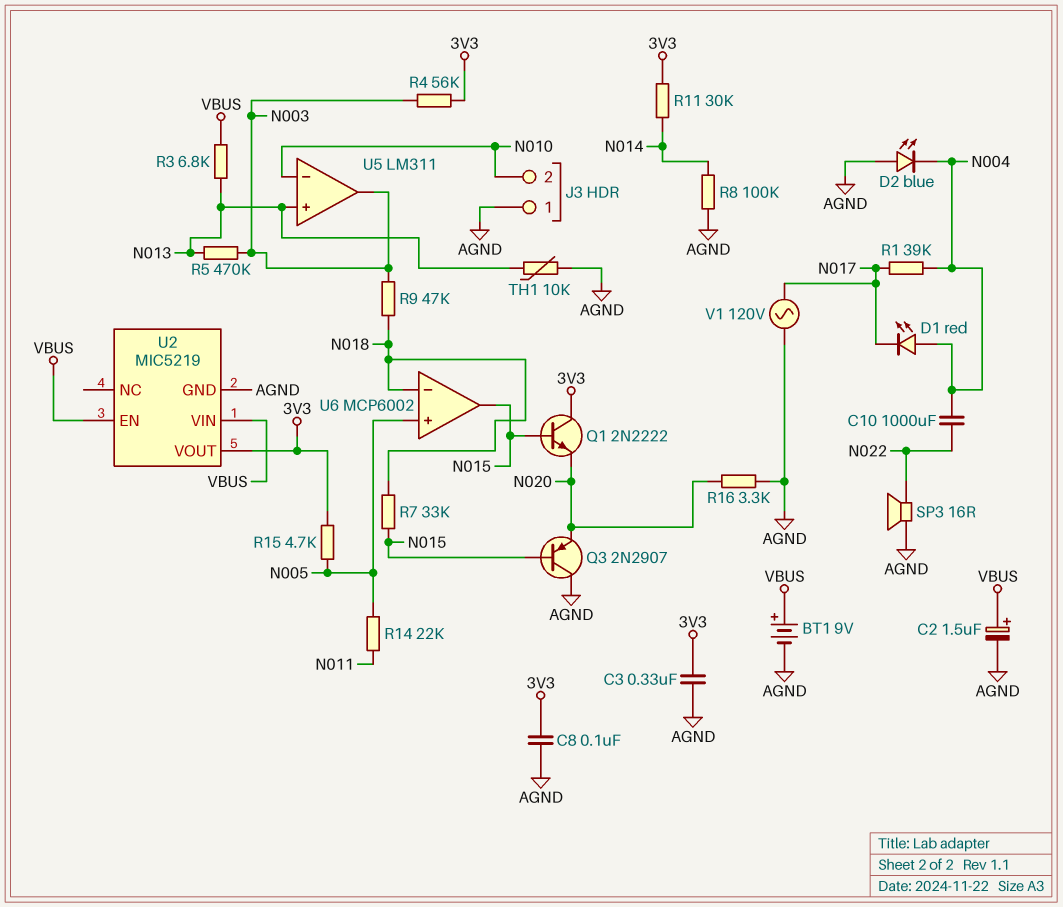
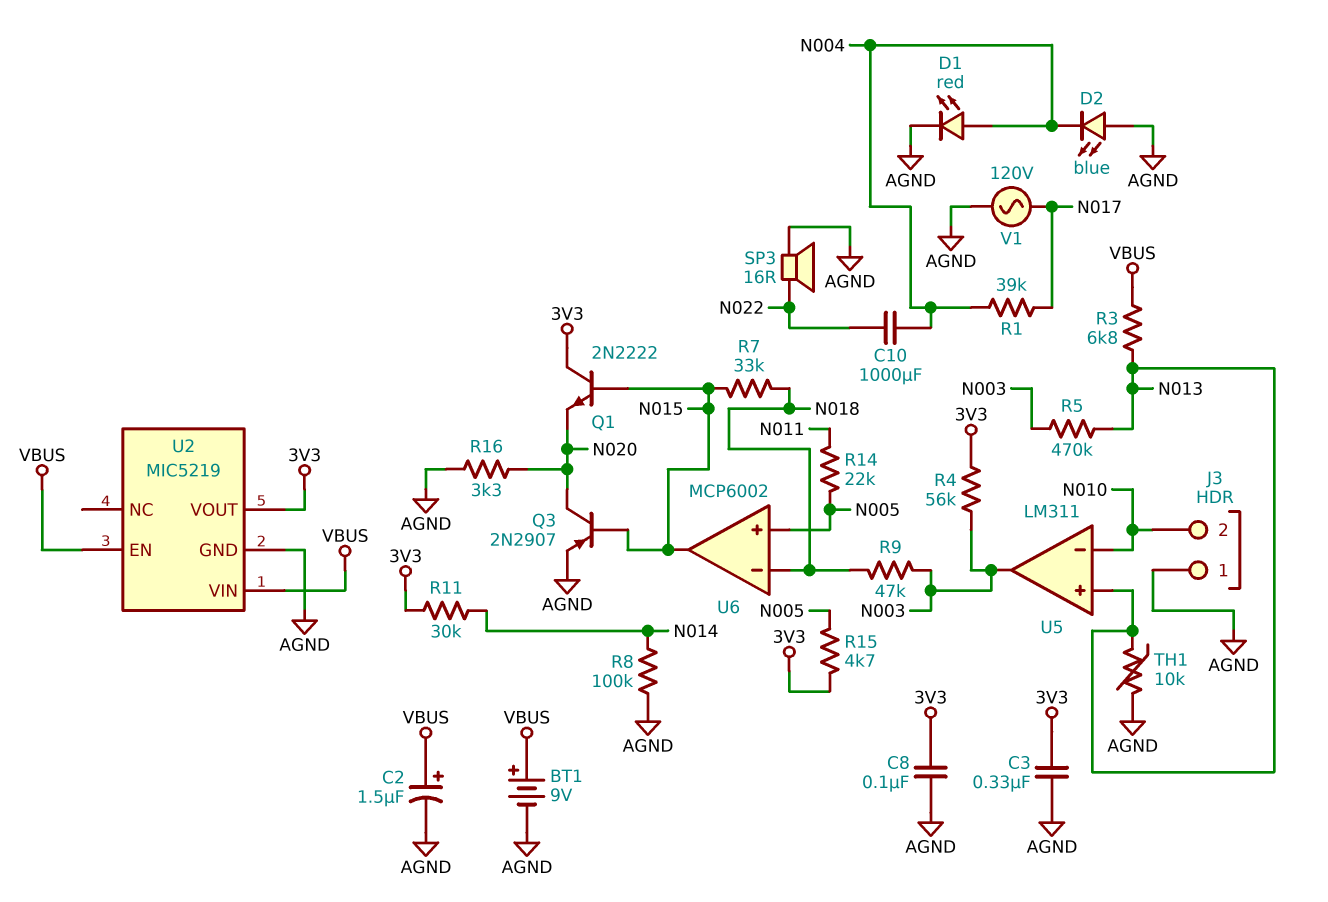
D1: LED red (A N004, K N017) -> LED red (A N004, K AGND)
Q3: PNP 2N2907 (B N015, C AGND, E N020) -> PNP 2N2907 (B N015, C N020, E AGND)

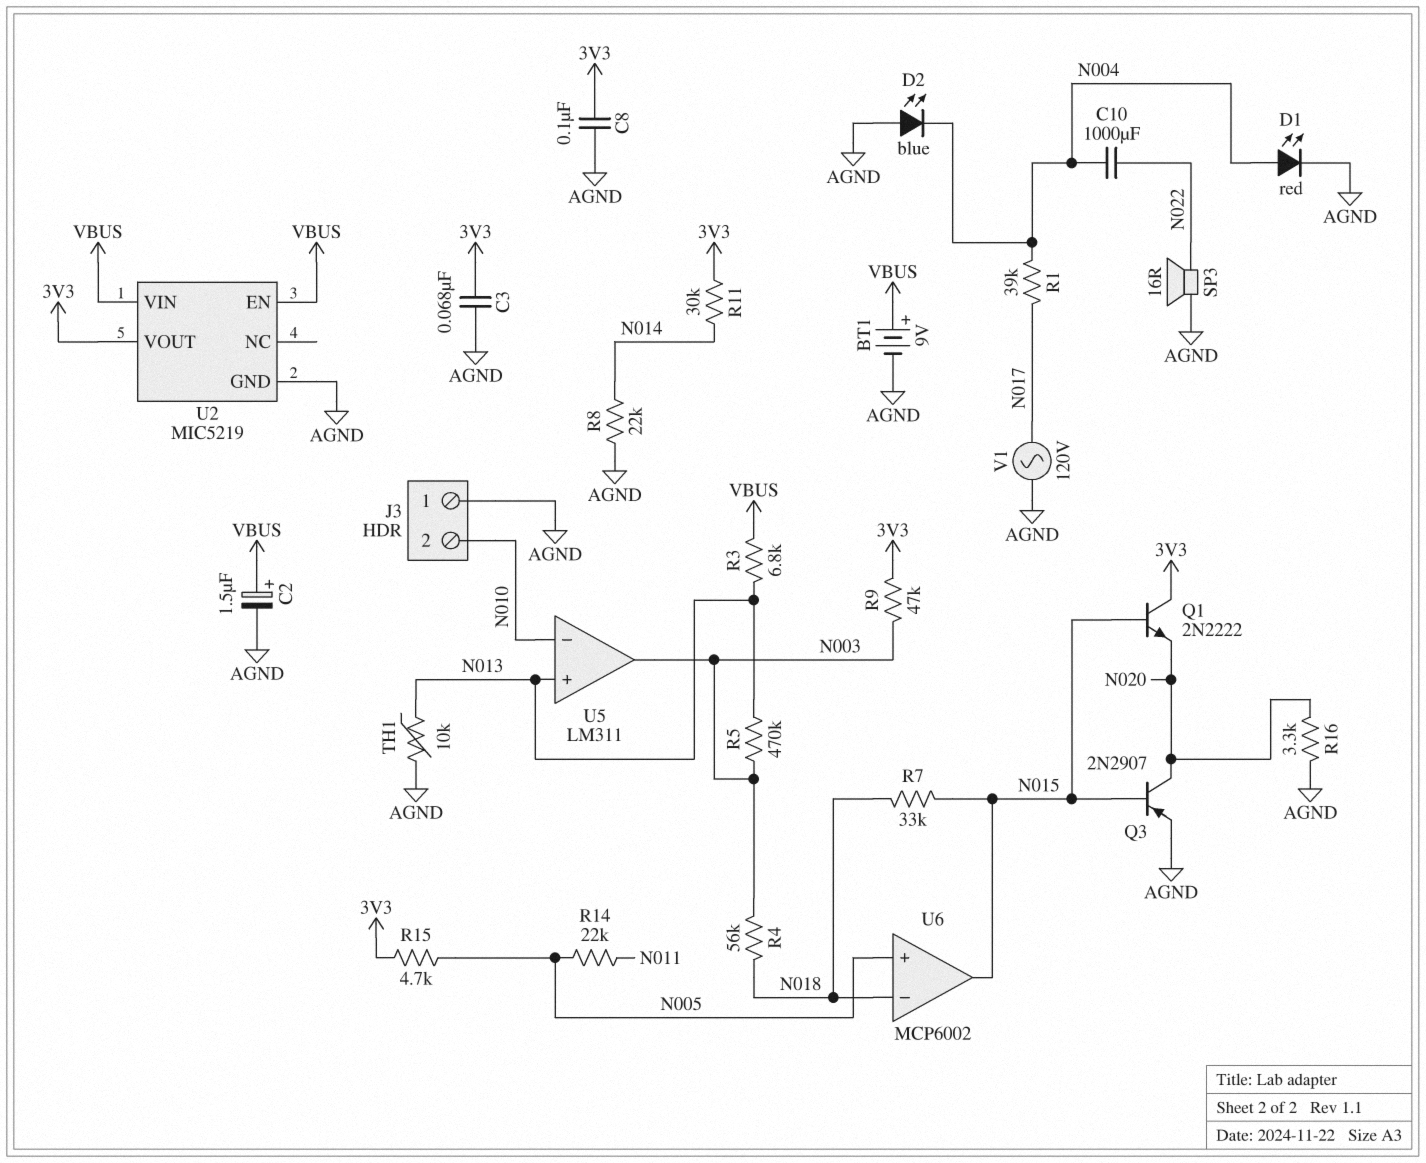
C3: 330nF (3V3, AGND) -> 68nF (3V3, AGND)
R4: 56k (3V3, N003) -> 56k (N003, N018)
R8: 100k (AGND, N014) -> 22k (AGND, N014)
R9: 47k (N003, N018) -> 47k (3V3, N003)

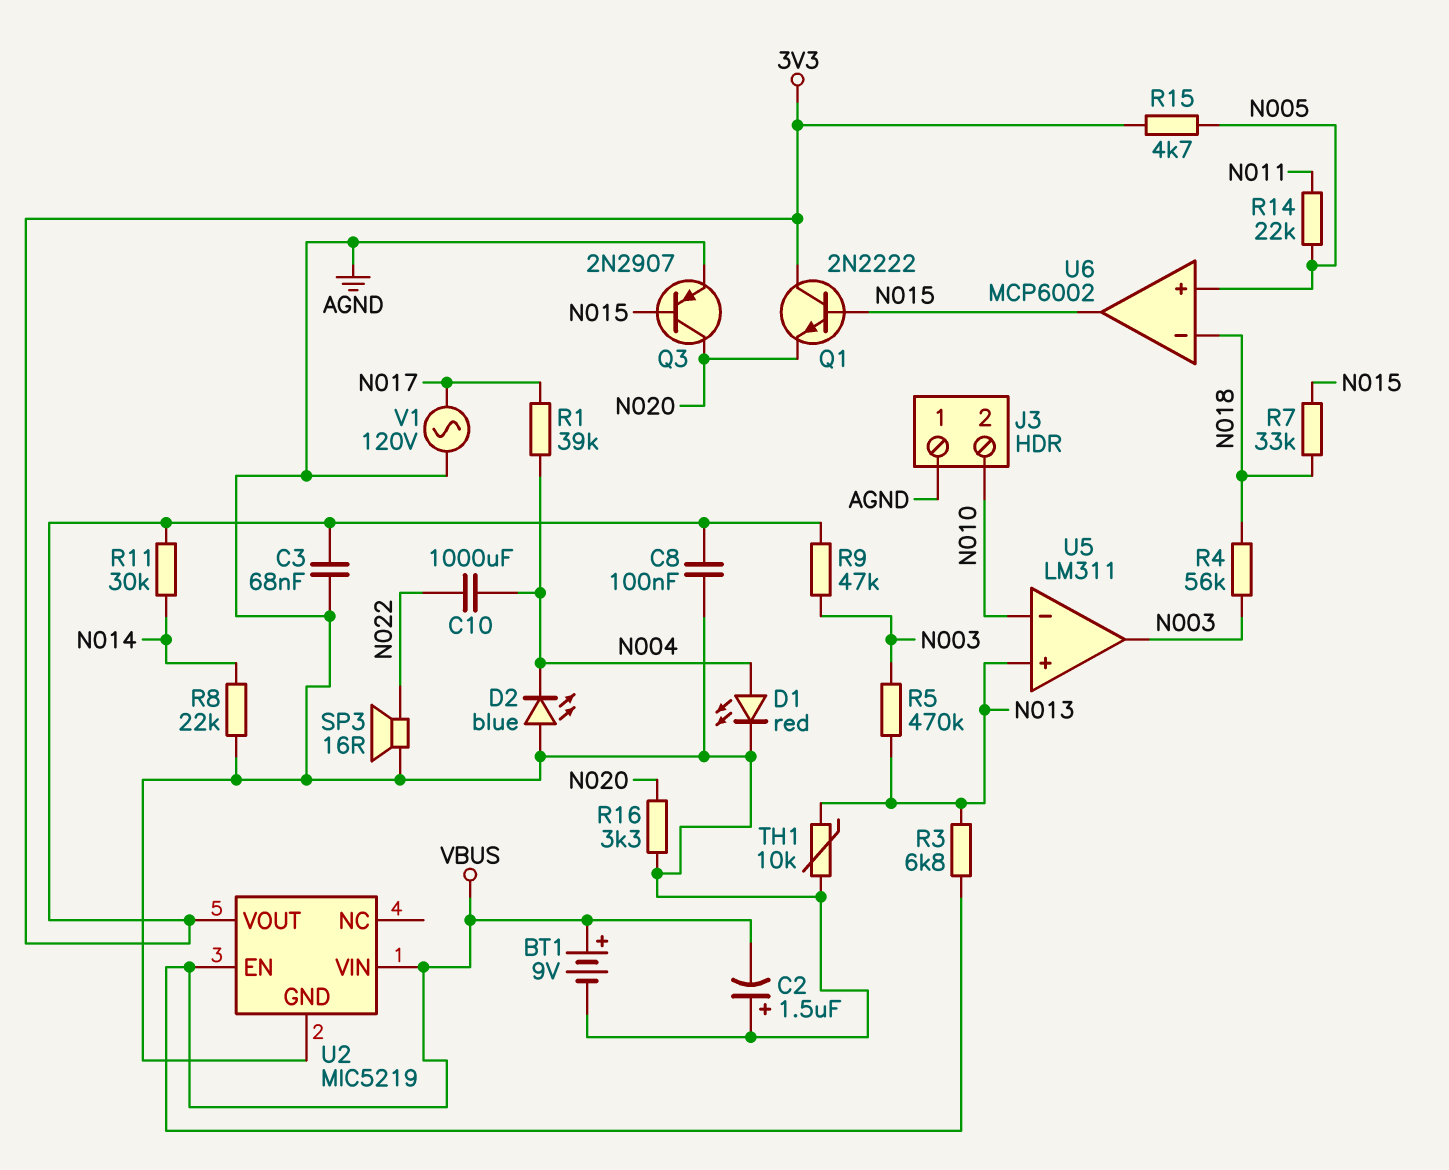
C2: 1.5uF (plus VBUS, minus AGND) -> 1.5uF (plus AGND, minus VBUS)

